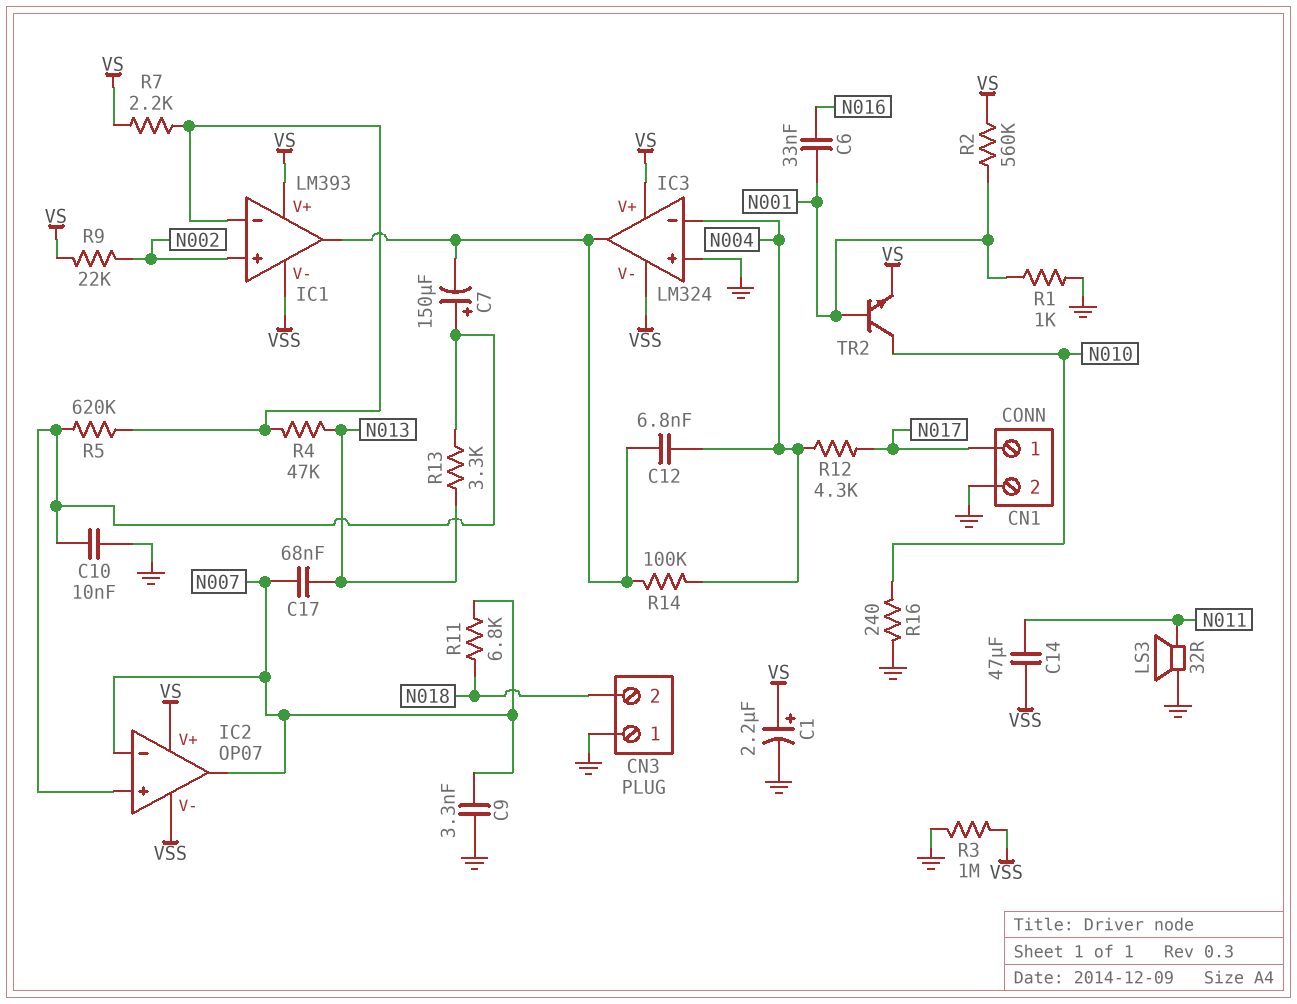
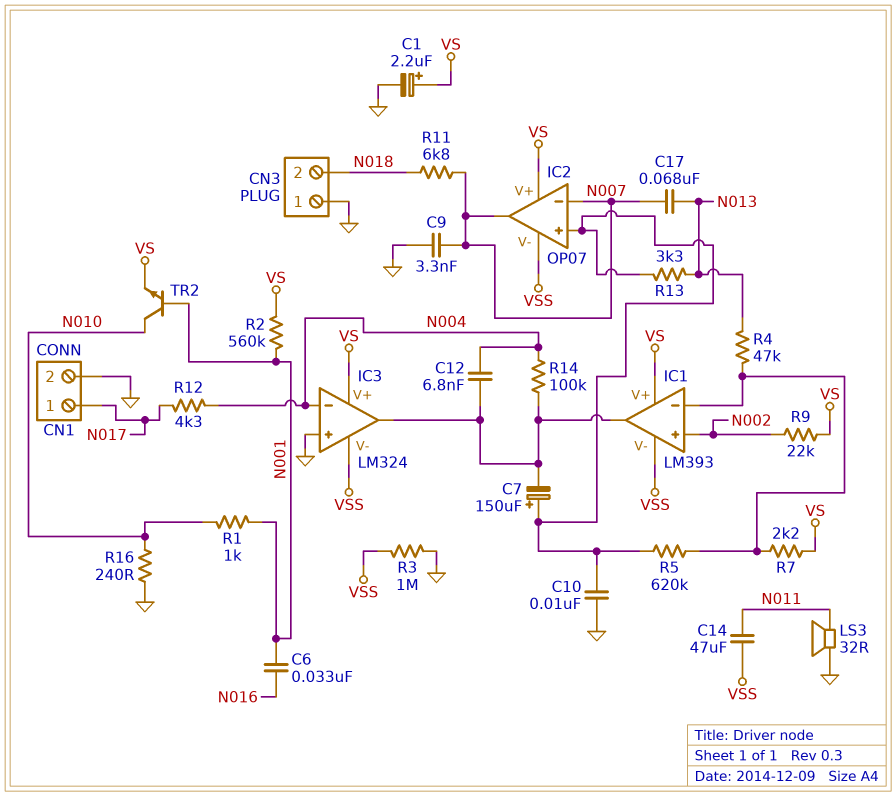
R1: 1k (GND, N001) -> 1k (N001, N010)

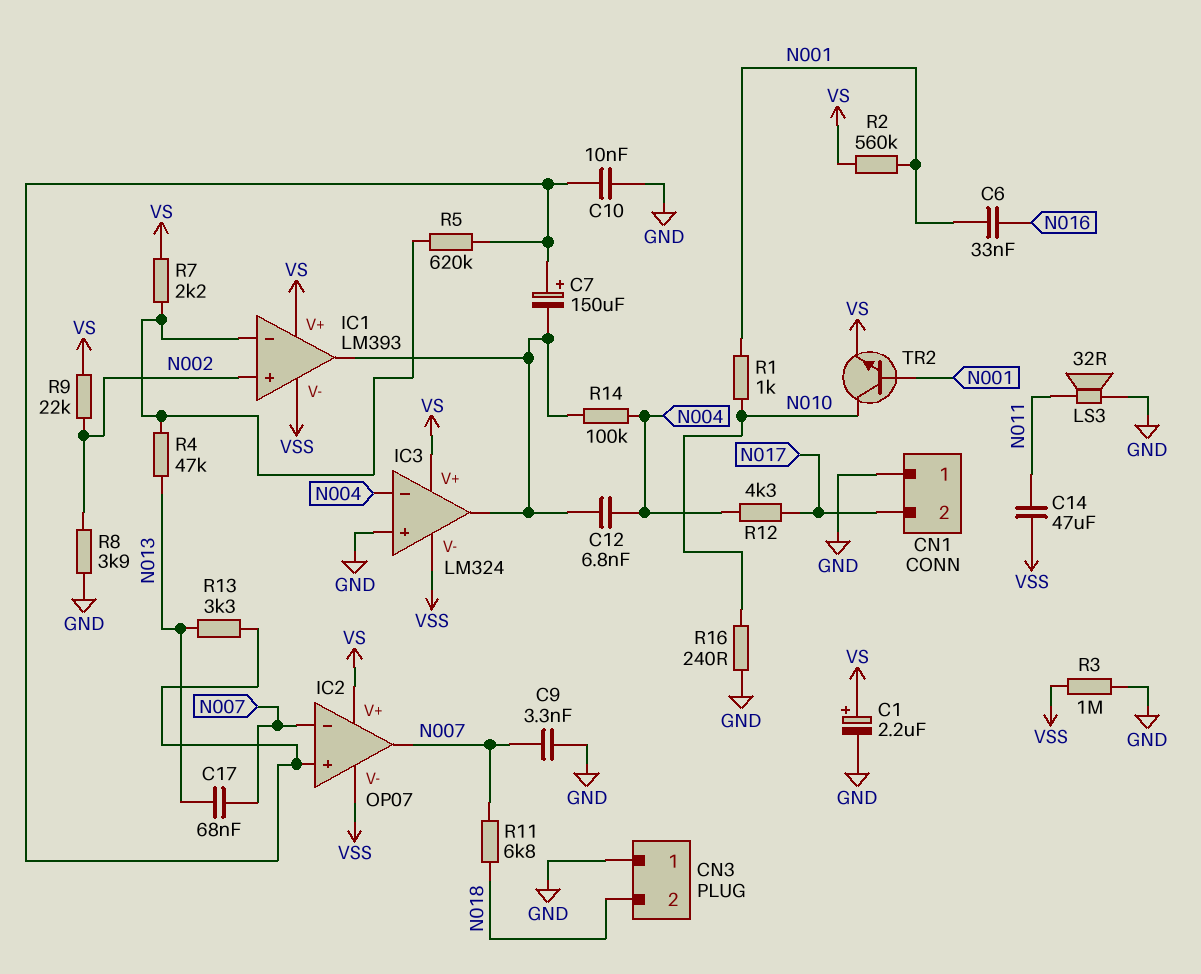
CN1 pin 1: N017 -> GND
CN1 pin 2: GND -> N017
R8: none -> 3.9k (GND, N002)

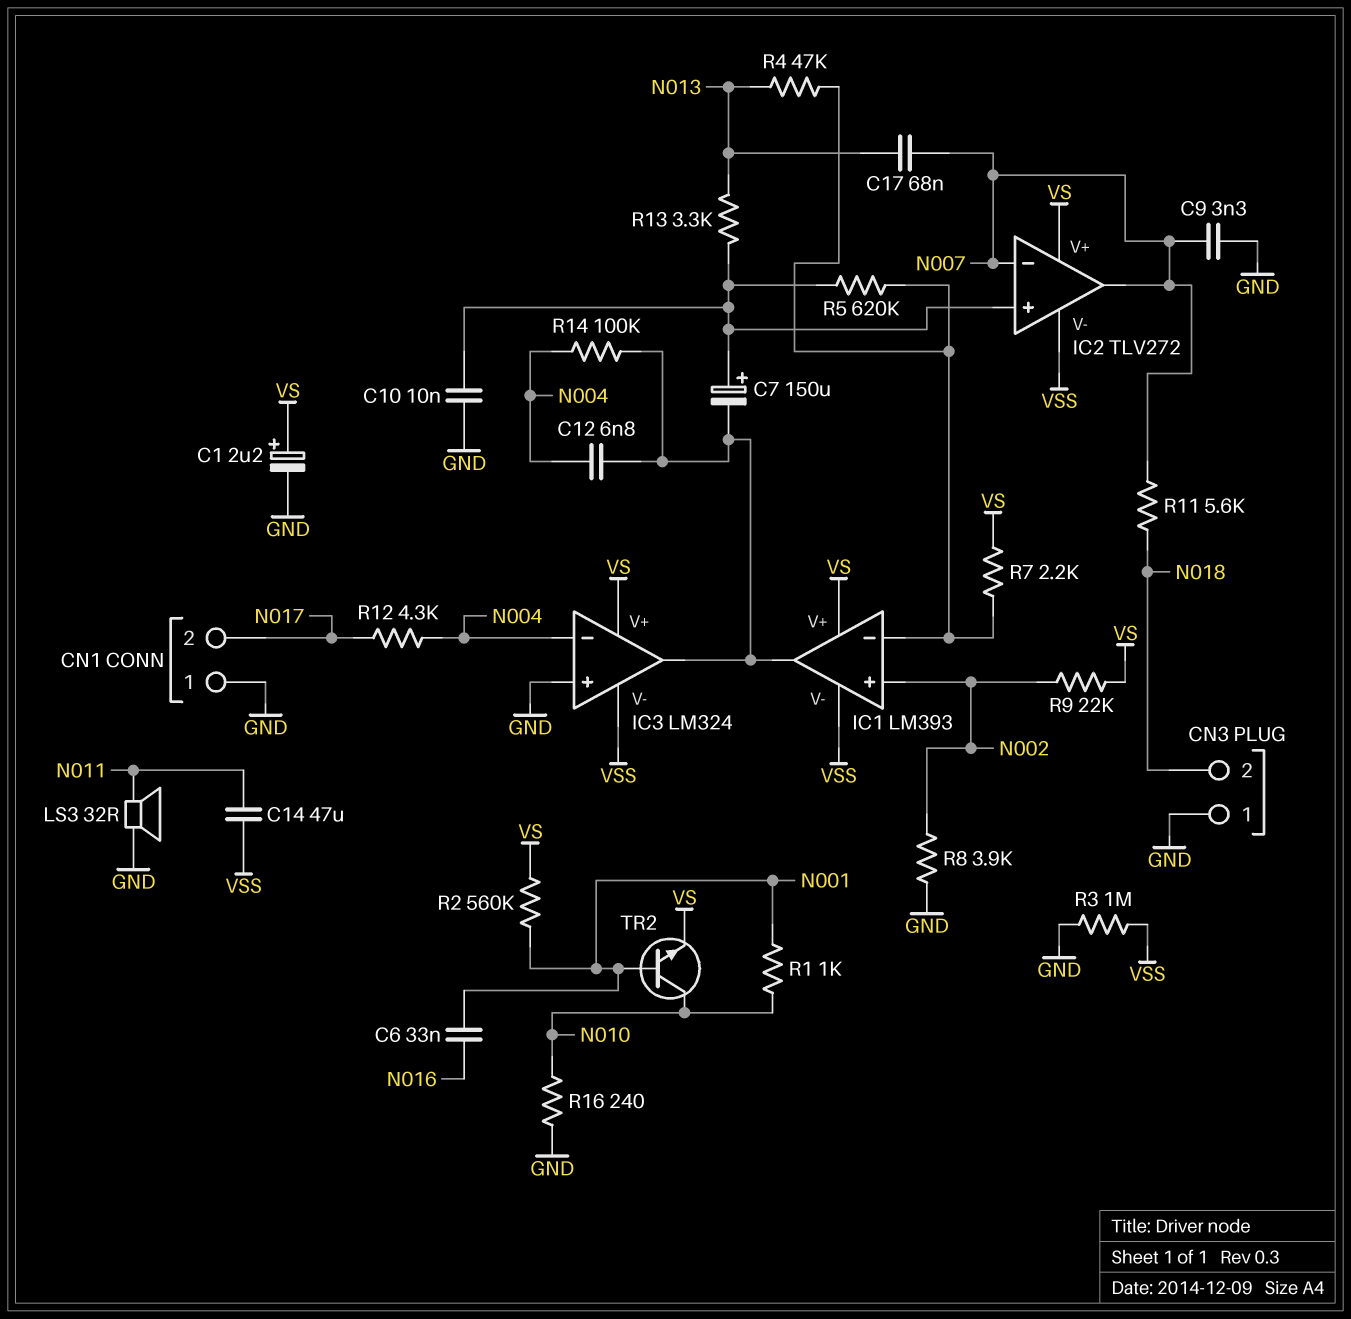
IC2: OP07 -> TLV272
R11: 6.8k (N007, N018) -> 5.6k (N007, N018)

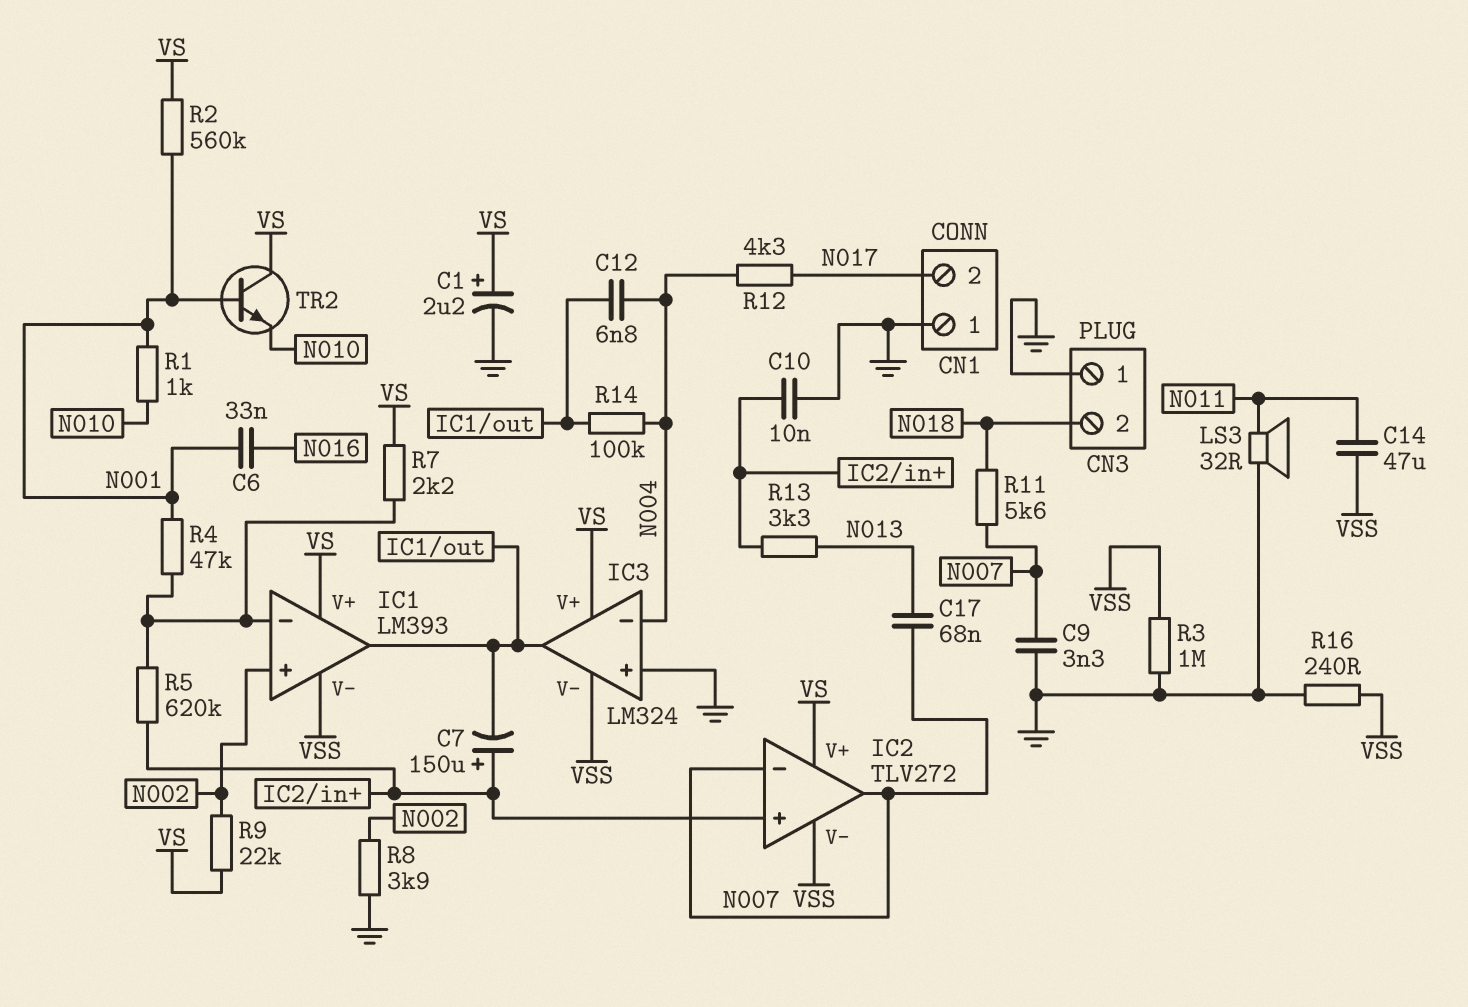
R4: 47k (IC1/in-, N013) -> 47k (IC1/in-, N001)
R16: 240 (GND, N010) -> 240 (GND, VSS)
TR2: NPN (B N001, C N010, E VS) -> NPN (B N001, C VS, E N010)

